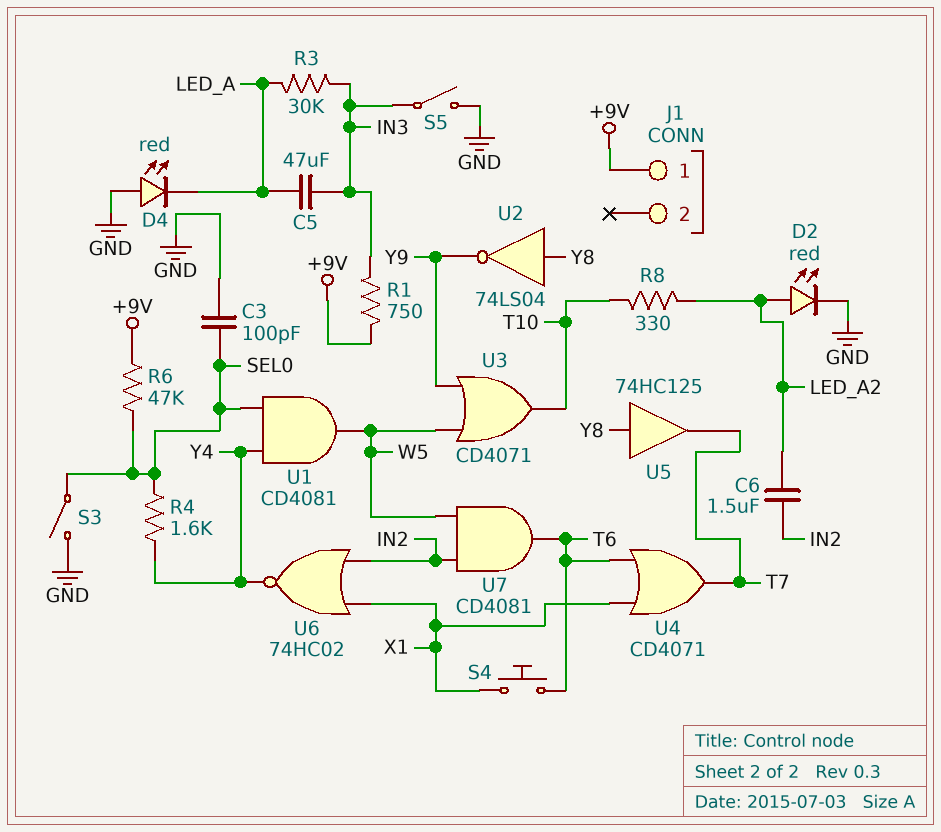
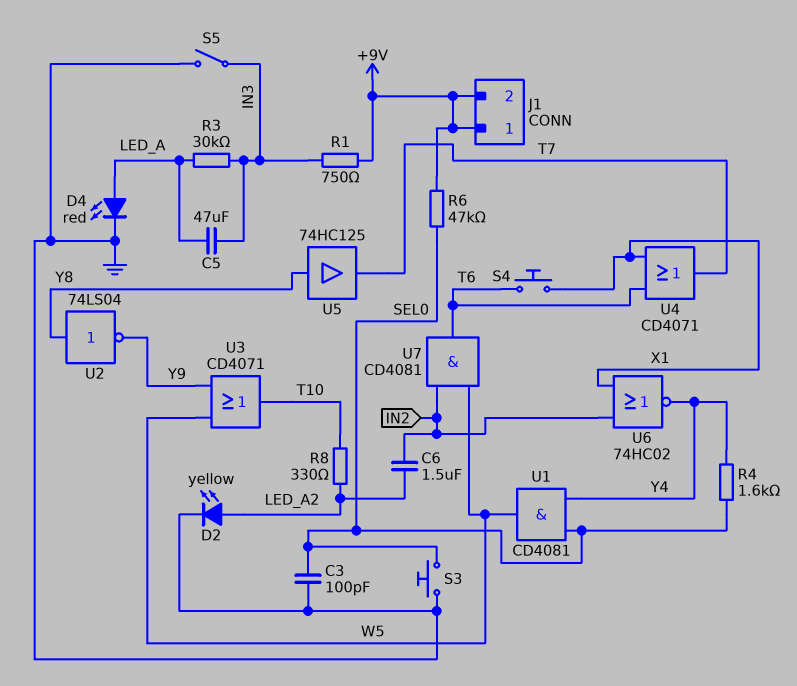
D2: LED red (A LED_A2, K GND) -> LED yellow (A LED_A2, K GND)
D4: LED red (A GND, K LED_A) -> LED red (A LED_A, K GND)
J1 pin 2: none -> +9V
S3: switch (GND, SEL0) -> button (GND, SEL0)

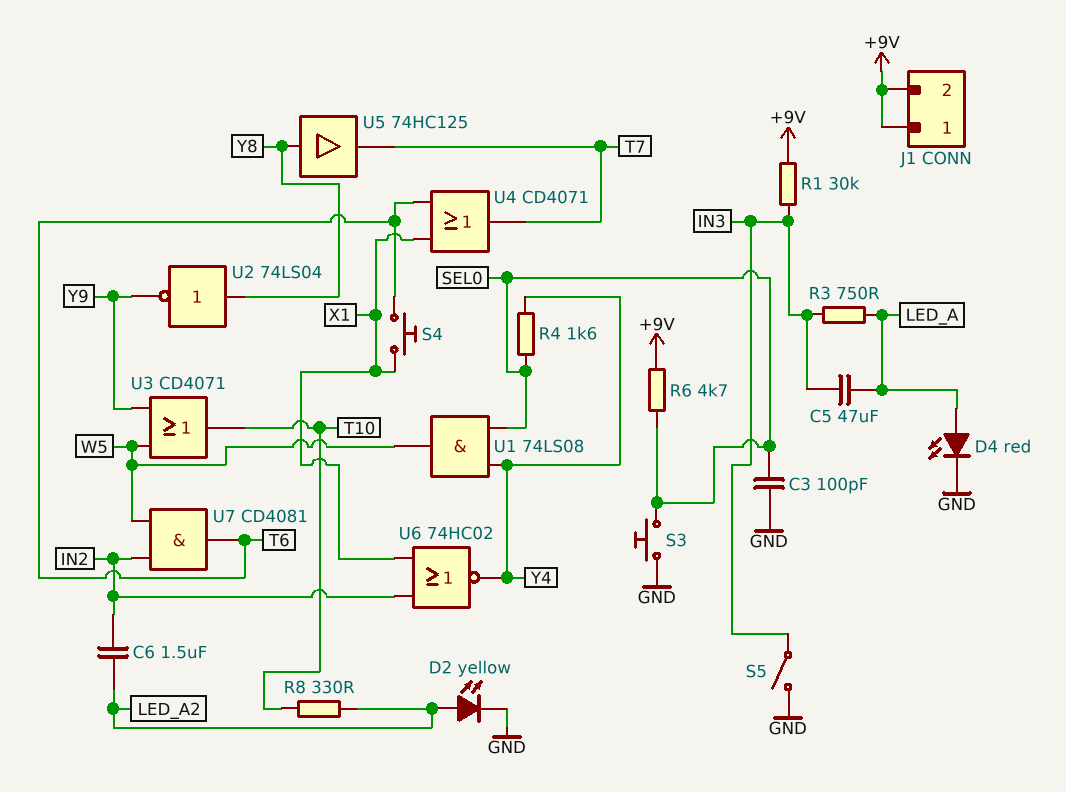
R1: 750 (+9V, IN3) -> 30k (+9V, IN3)
R3: 30k (IN3, LED_A) -> 750 (IN3, LED_A)
R6: 47k (+9V, SEL0) -> 4.7k (+9V, SEL0)
U1: AND CD4081 (in SEL0, in Y4, out W5) -> AND 74LS08 (in SEL0, in Y4, out W5)

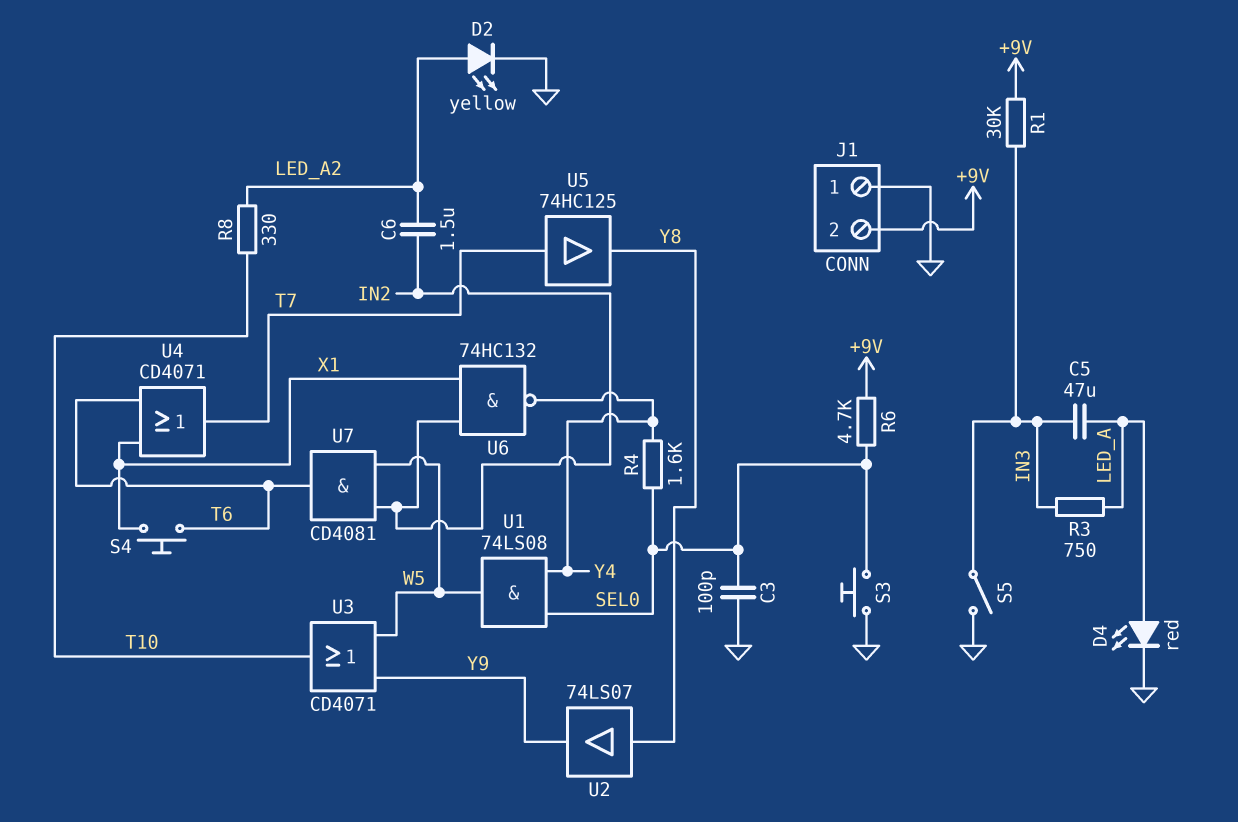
J1 pin 1: +9V -> GND
U2: NOT 74LS04 (in Y8, out Y9) -> buffer 74LS07 (in Y8, out Y9)
U5: buffer 74HC125 (in Y8, out T7) -> buffer 74HC125 (in T7, out Y8)
U6: NOR 74HC02 (in IN2, in X1, out Y4) -> NAND 74HC132 (in IN2, in X1, out Y4)

